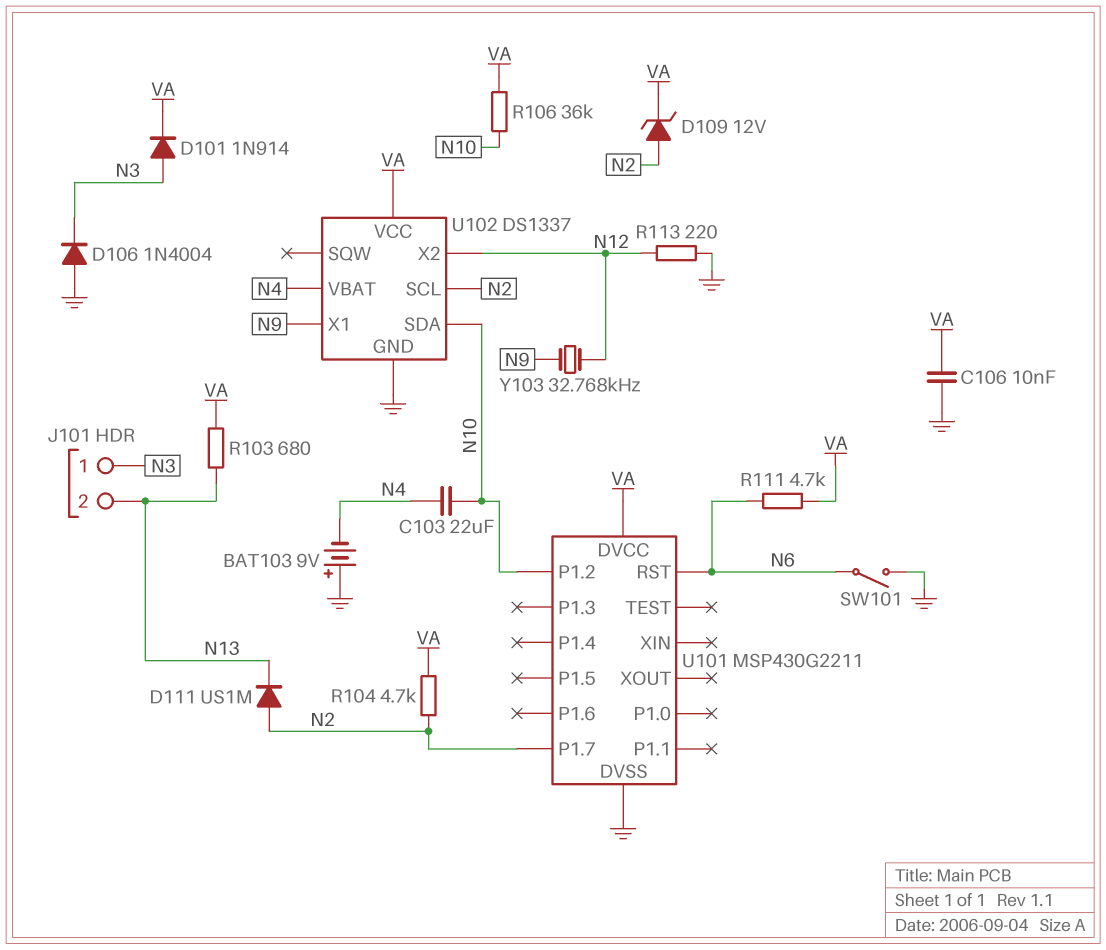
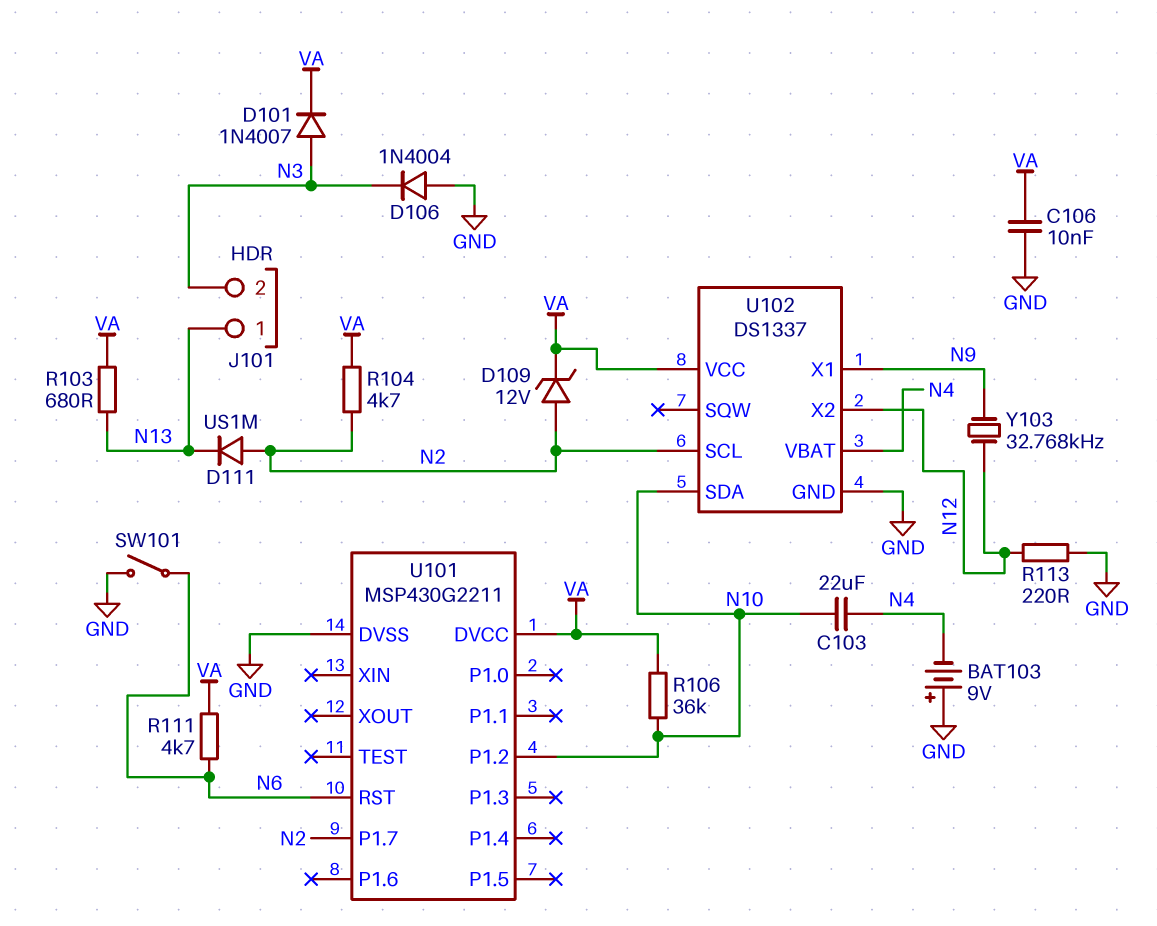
D101: diode 1N914 (A N3, K VA) -> diode 1N4007 (A N3, K VA)
J101 pin 1: N3 -> N13
J101 pin 2: N13 -> N3

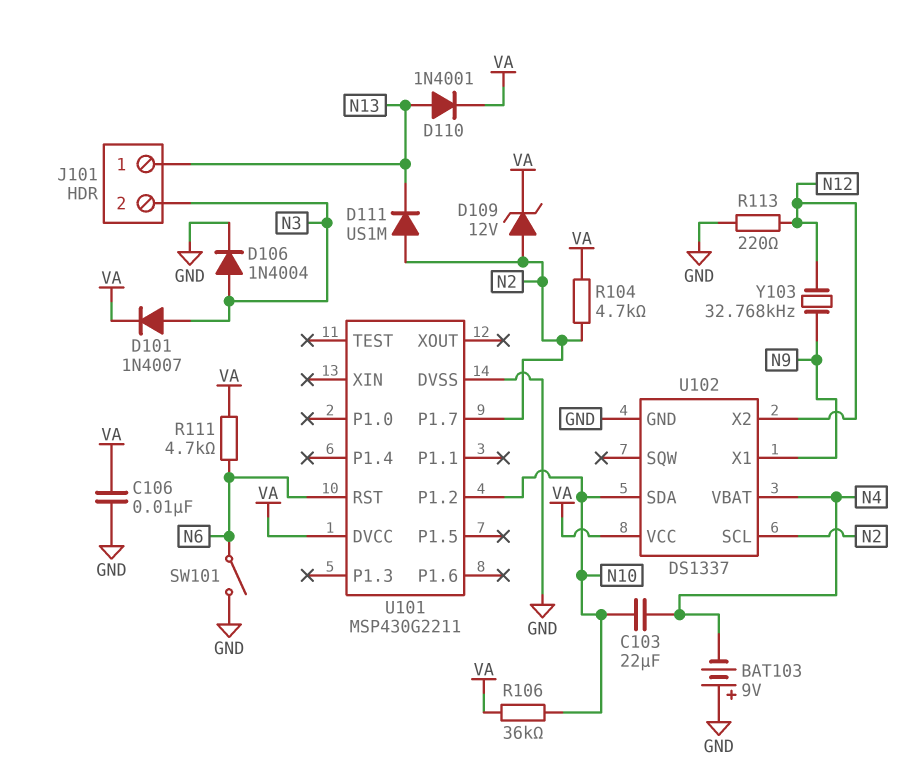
D106: diode 1N4004 (A GND, K N3) -> diode 1N4004 (A N3, K GND)
D110: none -> diode 1N4001 (A N13, K VA)
R103: 680 (N13, VA) -> none

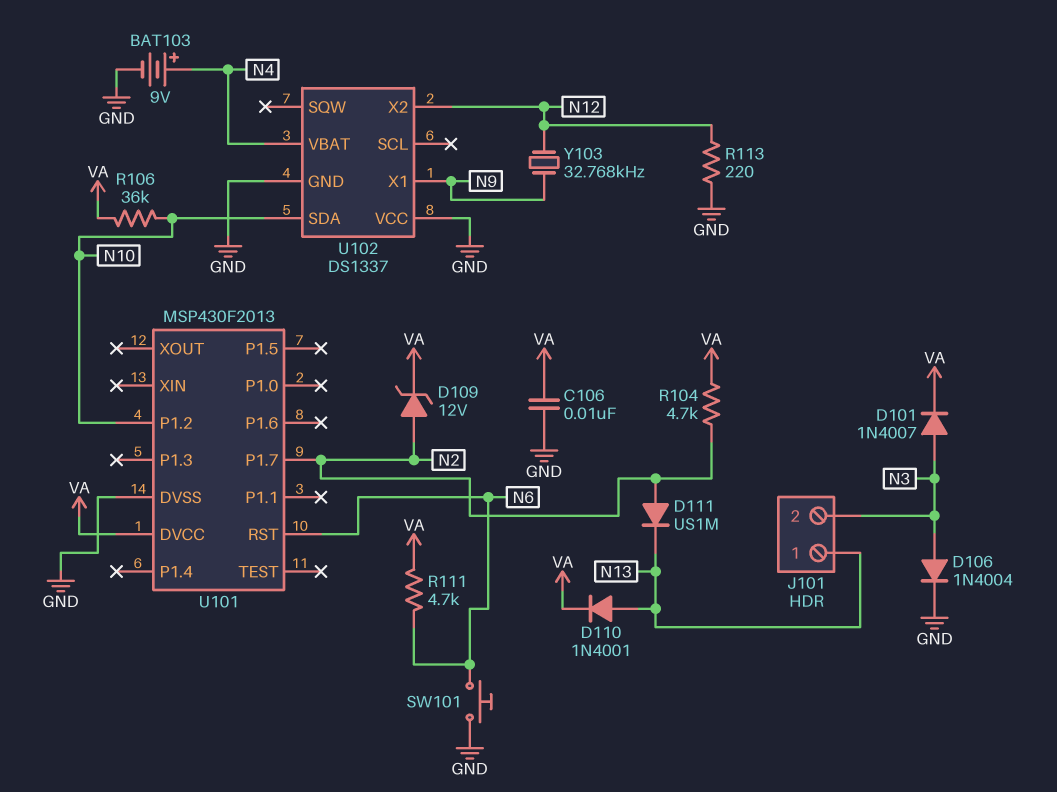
BAT103: 9V (plus GND, minus N4) -> 9V (plus N4, minus GND)
C103: 22uF (N4, N10) -> none
SW101: switch (GND, N6) -> button (GND, N6)
U101: MSP430G2211 -> MSP430F2013
U102 pin SCL: N2 -> none
U102 pin VCC: VA -> GND

